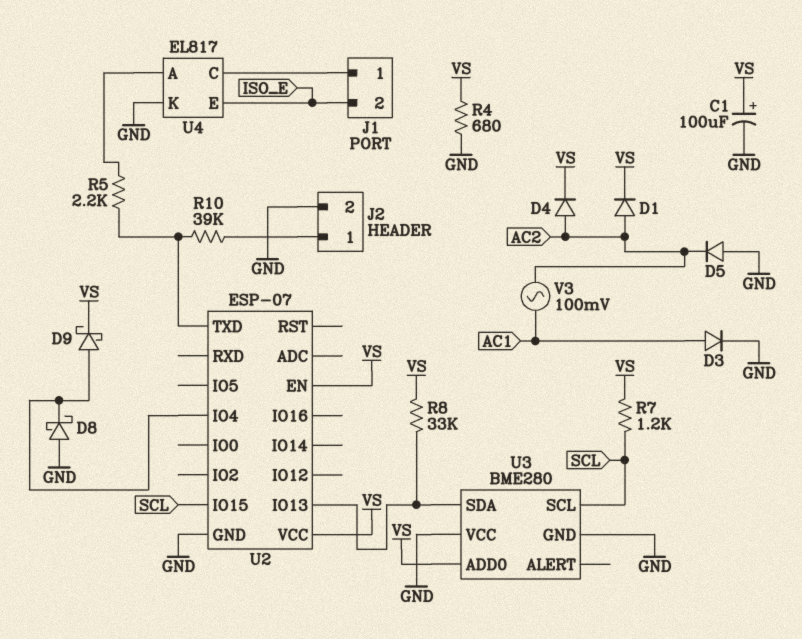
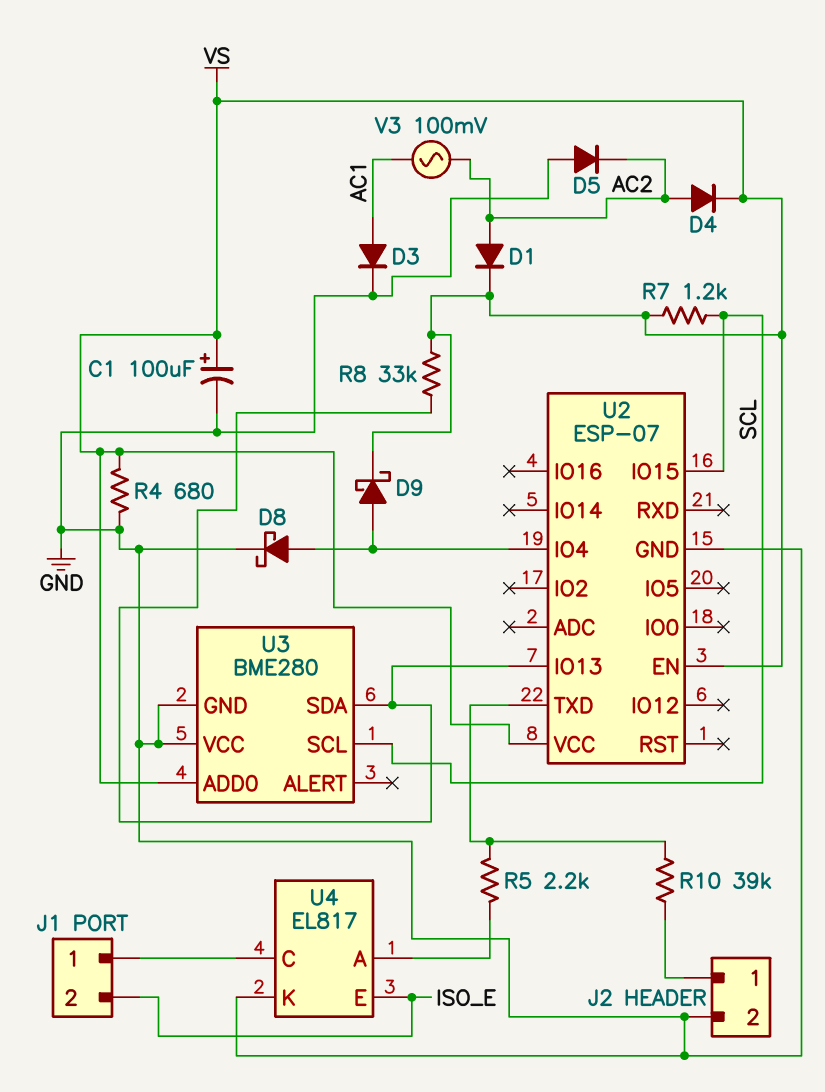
D8: schottky (A GND, K U2/IO4) -> schottky (A U2/IO4, K GND)

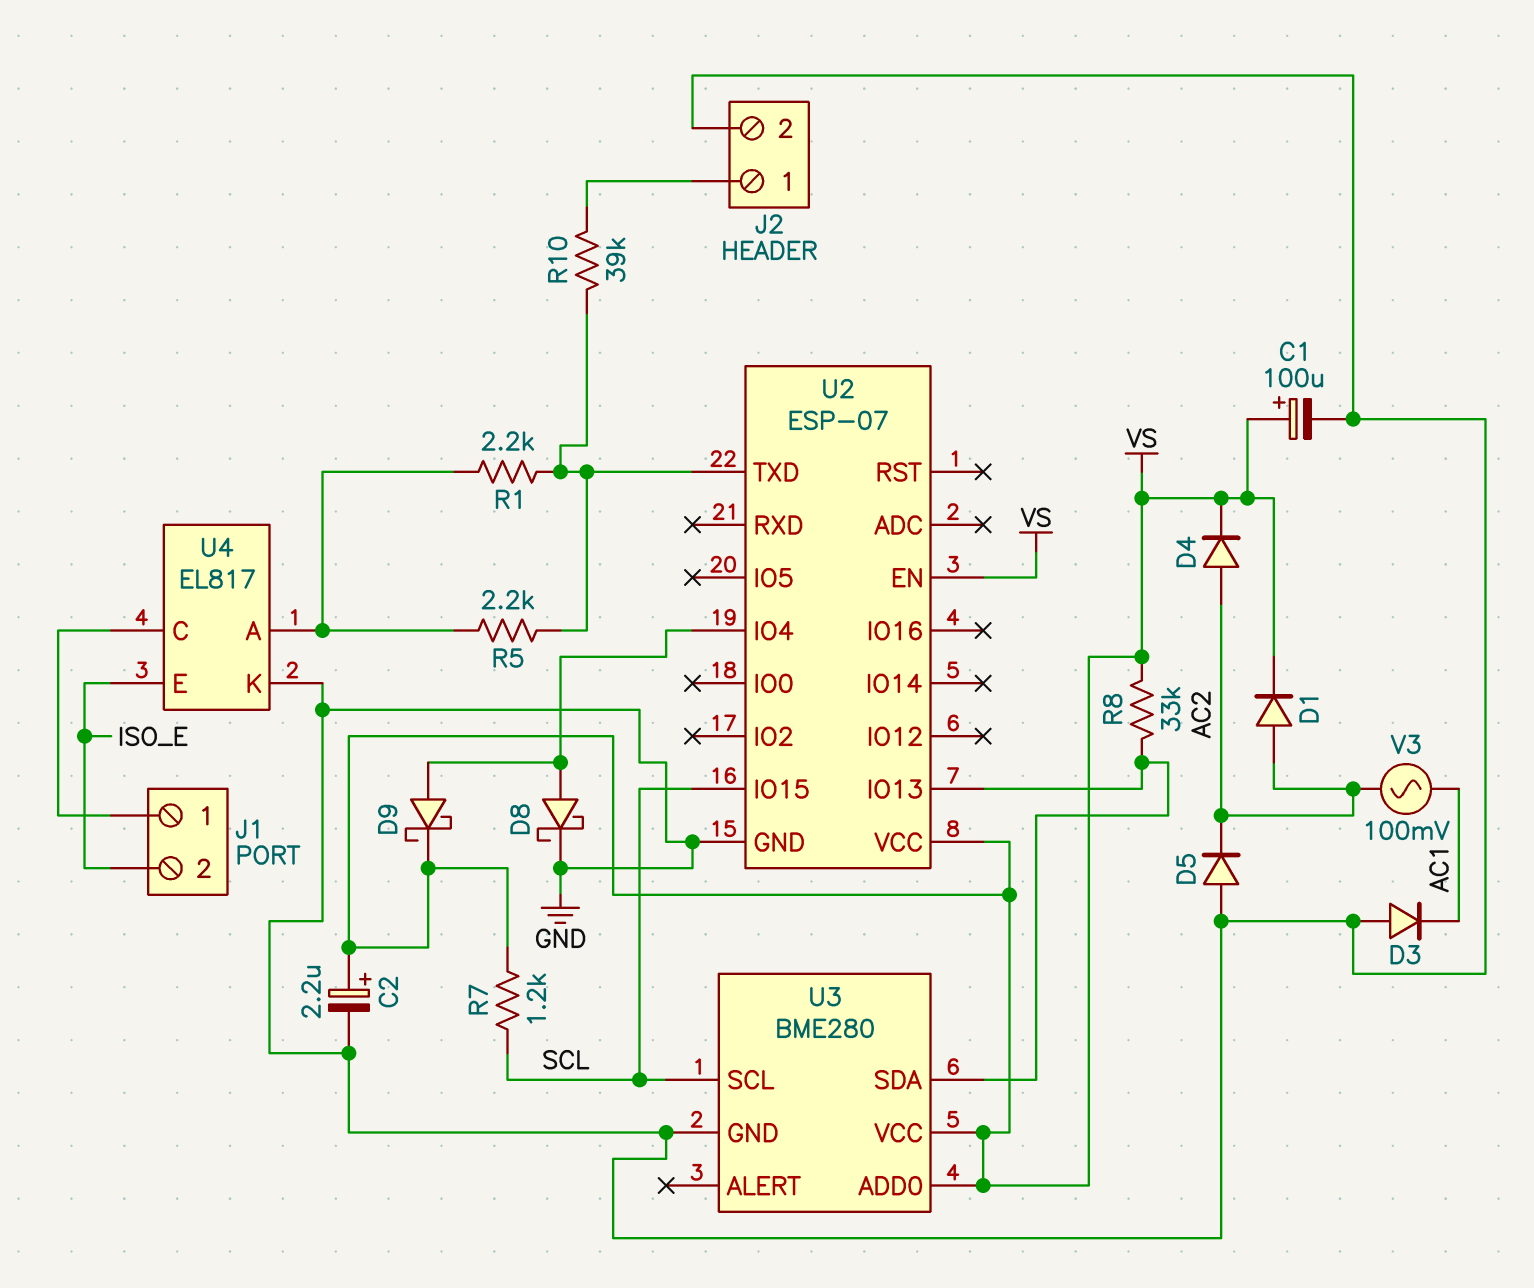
C2: none -> 2.2uF (plus VS, minus GND)
D3: diode (A AC1, K GND) -> diode (A GND, K AC1)
R1: none -> 2.2k (U2/TXD, U4/A)
R4: 680 (GND, VS) -> none
U3 pin VCC: GND -> VS

